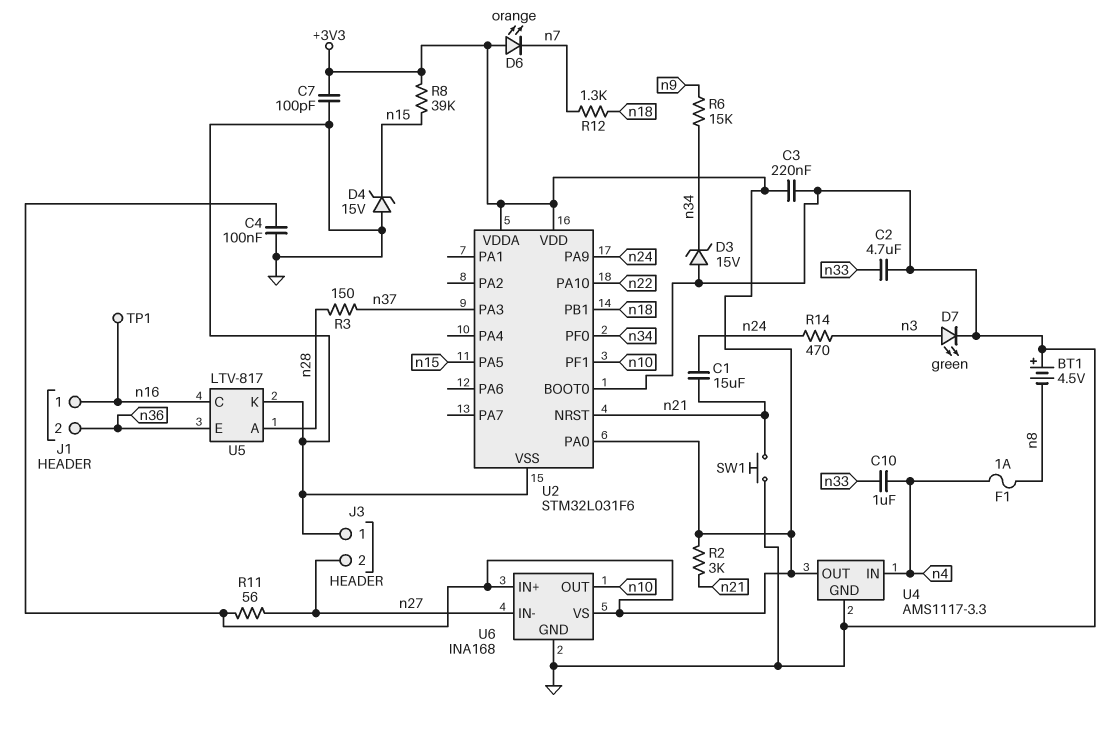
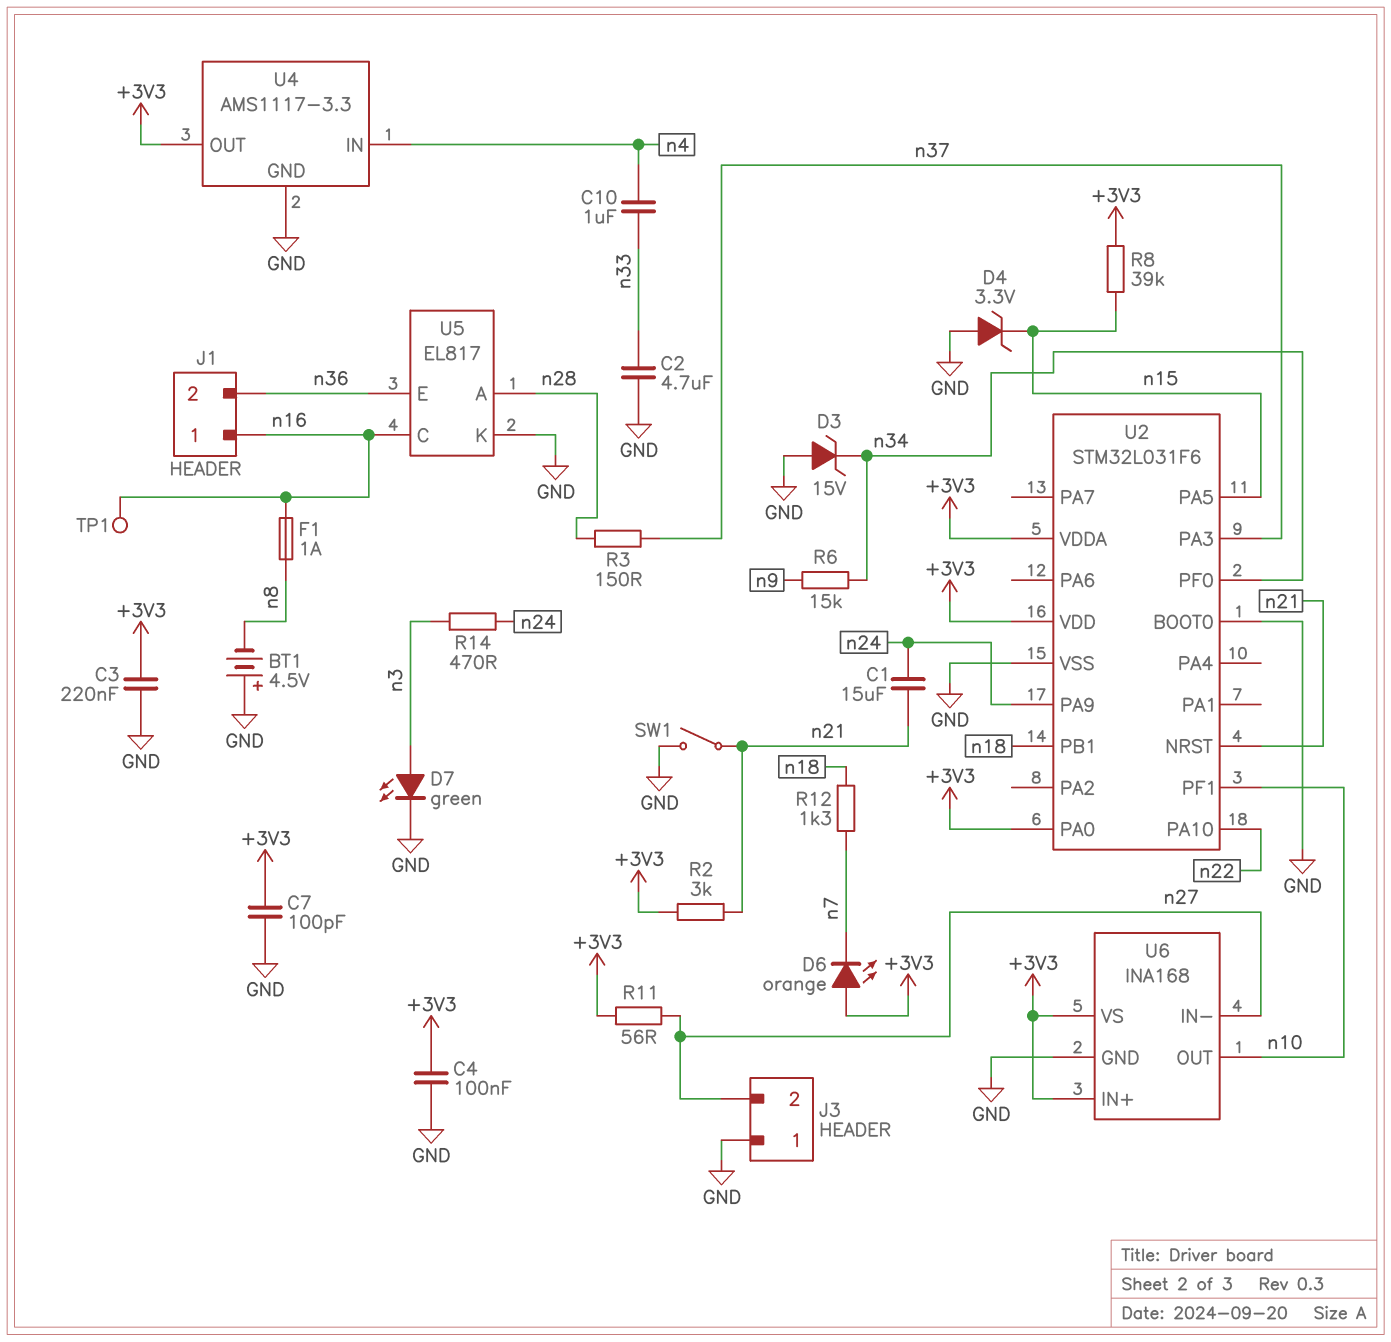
D4: zener 15V (A GND, K n15) -> zener 3.3V (A GND, K n15)
F1: 1A (n4, n8) -> 1A (n8, n16)
SW1: button (GND, n21) -> switch (GND, n21)
U5: LTV-817 -> EL817

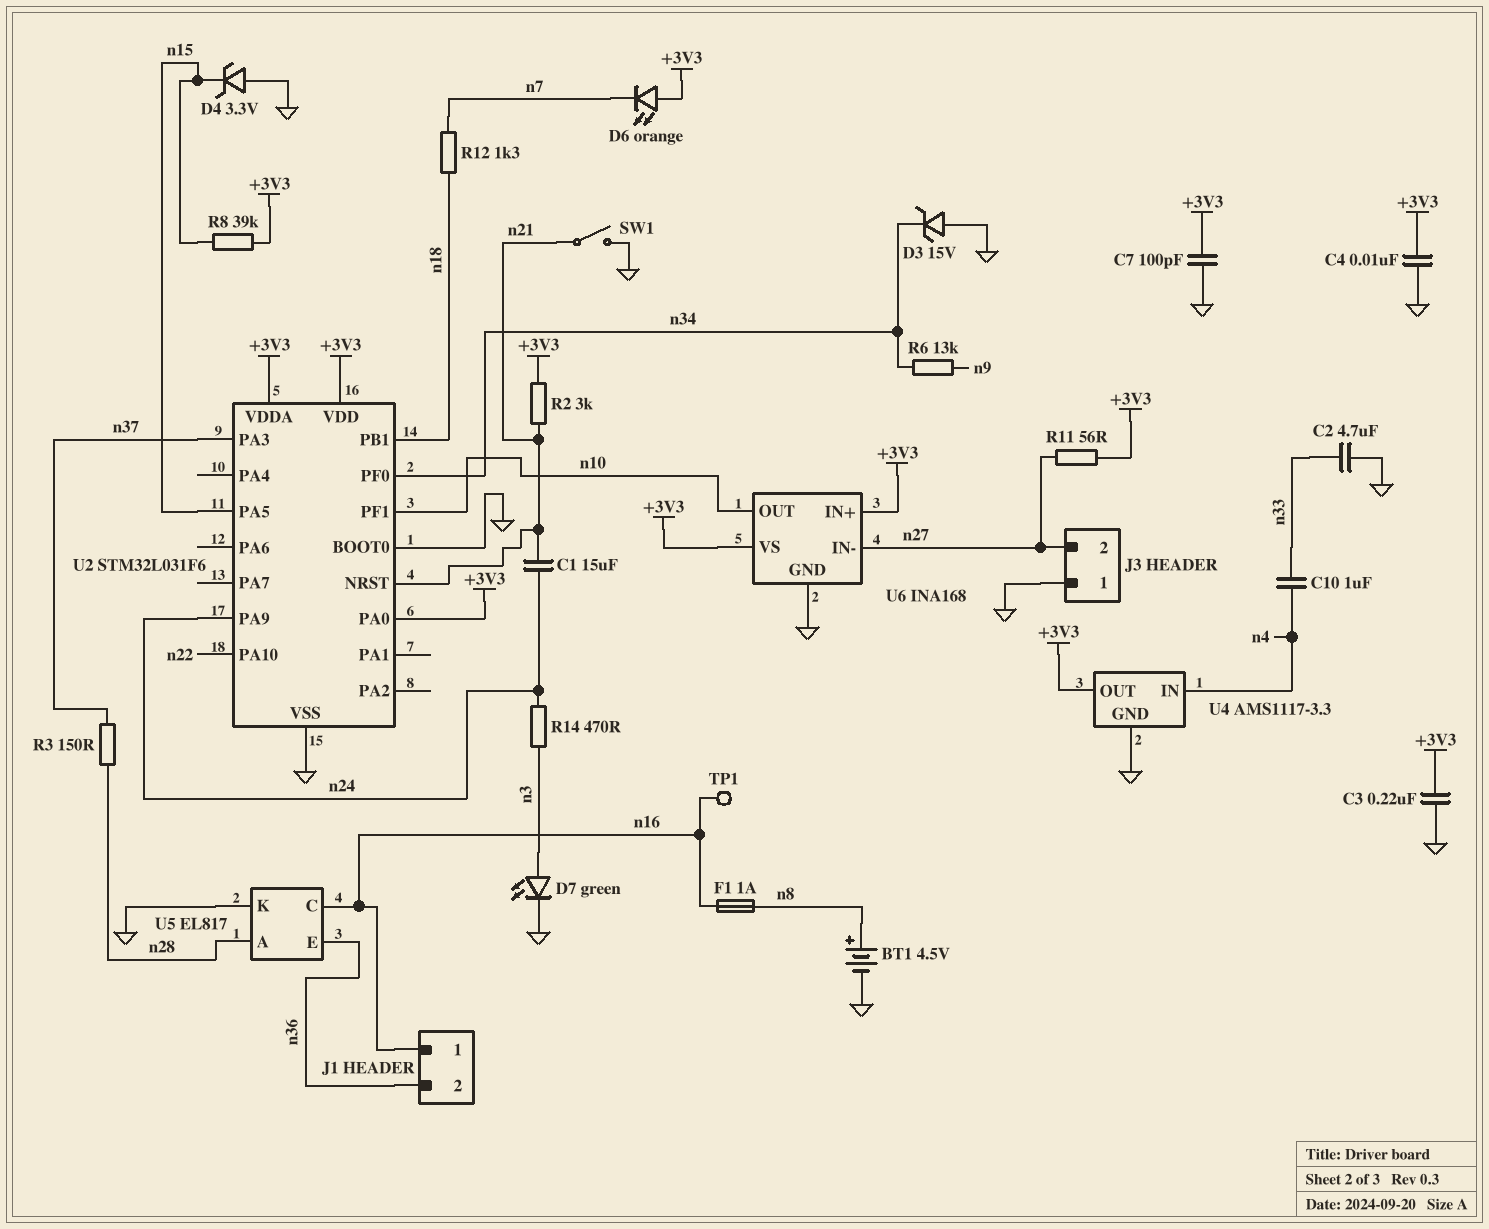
BT1: 4.5V (plus GND, minus n8) -> 4.5V (plus n8, minus GND)
C4: 100nF (+3V3, GND) -> 10nF (+3V3, GND)
R6: 15k (n9, n34) -> 13k (n9, n34)

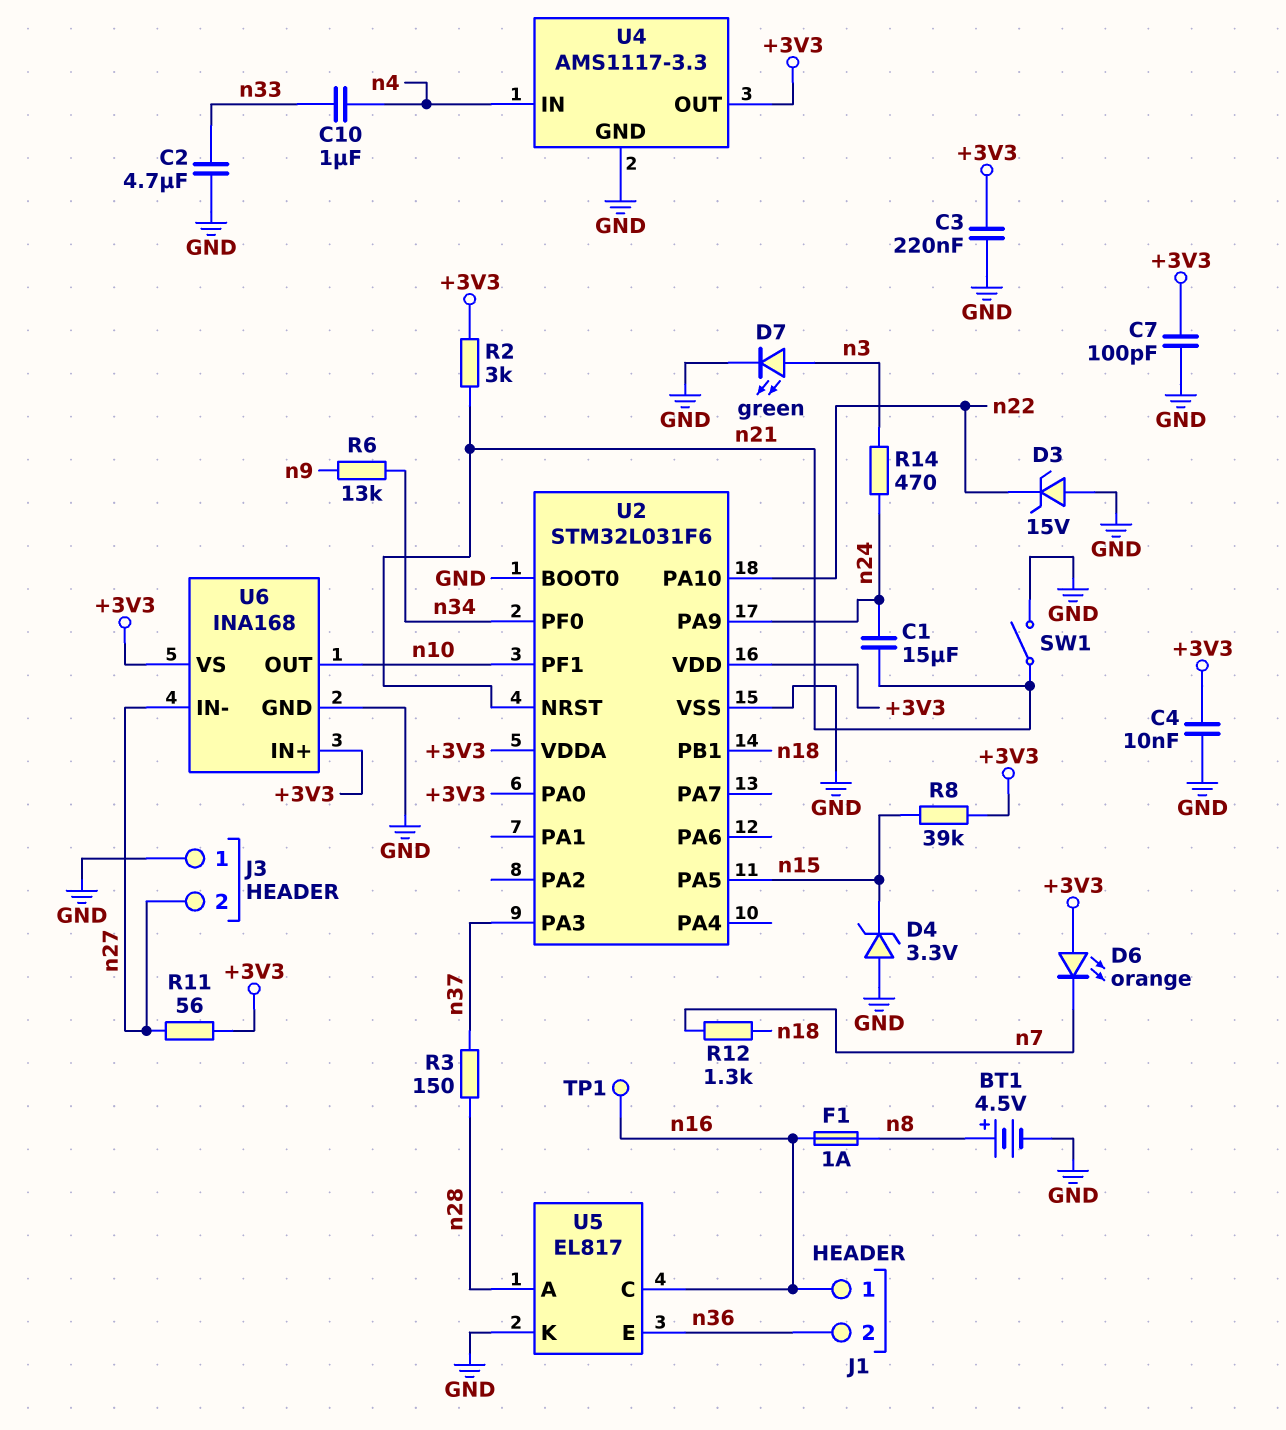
D3: zener 15V (A GND, K n34) -> zener 15V (A GND, K n22)

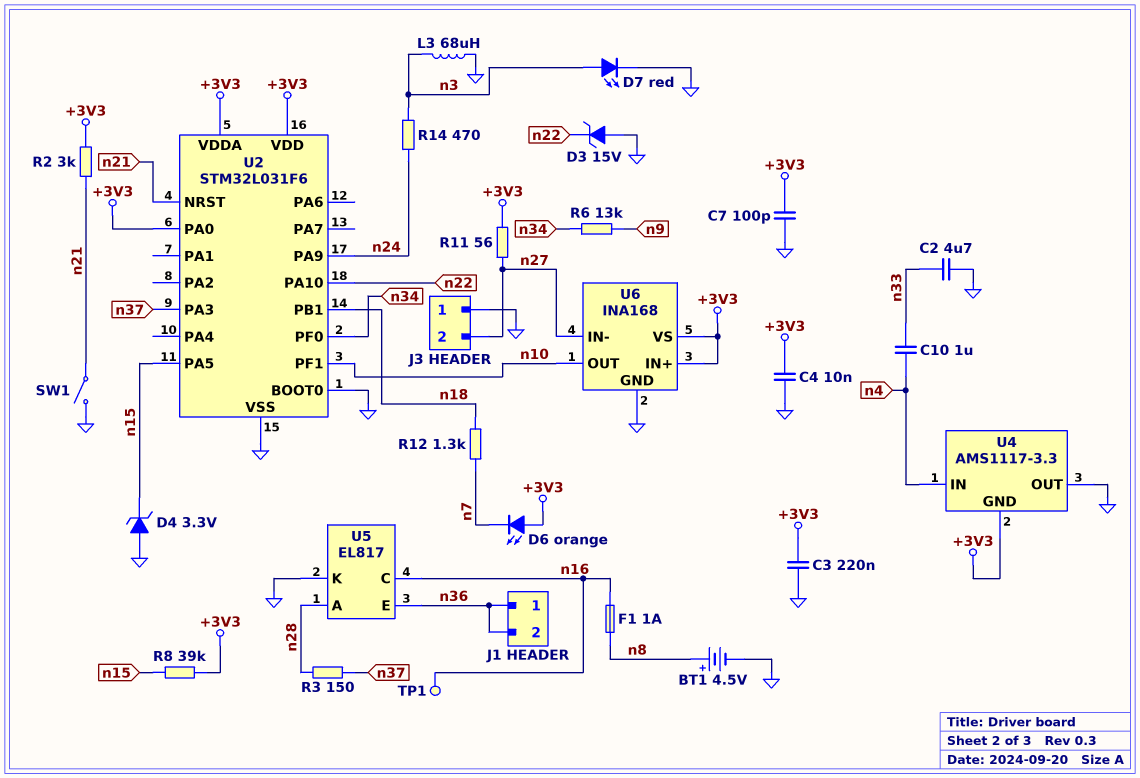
C1: 15uF (n21, n24) -> none
D7: LED green (A n3, K GND) -> LED red (A n3, K GND)
J1 pin 1: n16 -> n36
L3: none -> 68uH (GND, n3)
U4 pin GND: GND -> +3V3
U4 pin OUT: +3V3 -> GND

